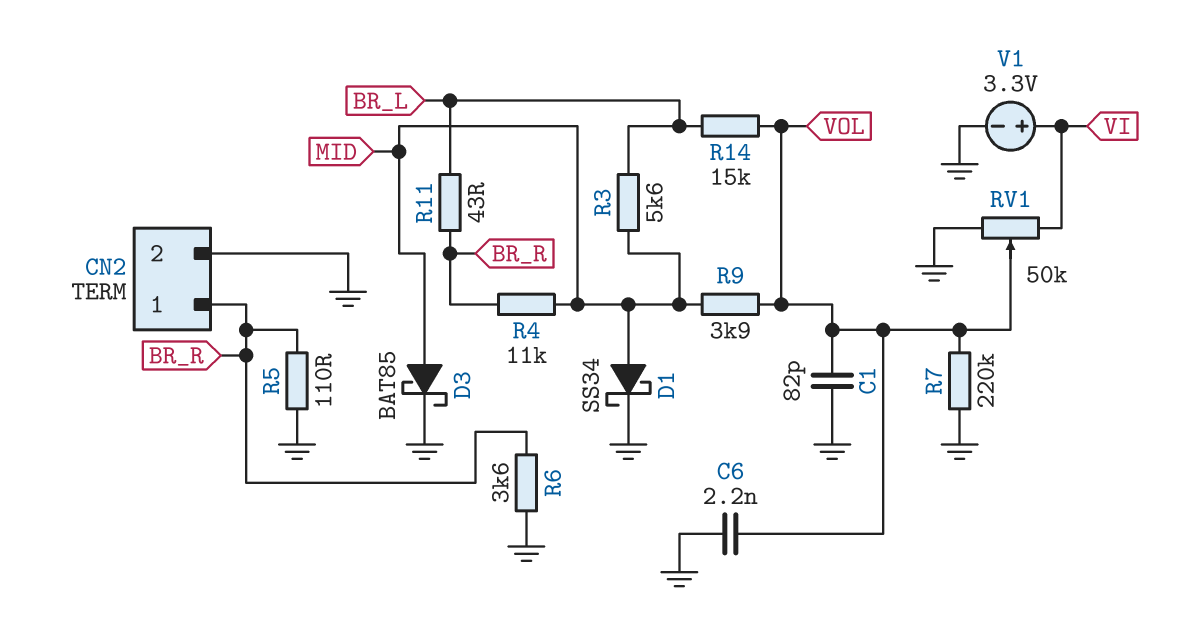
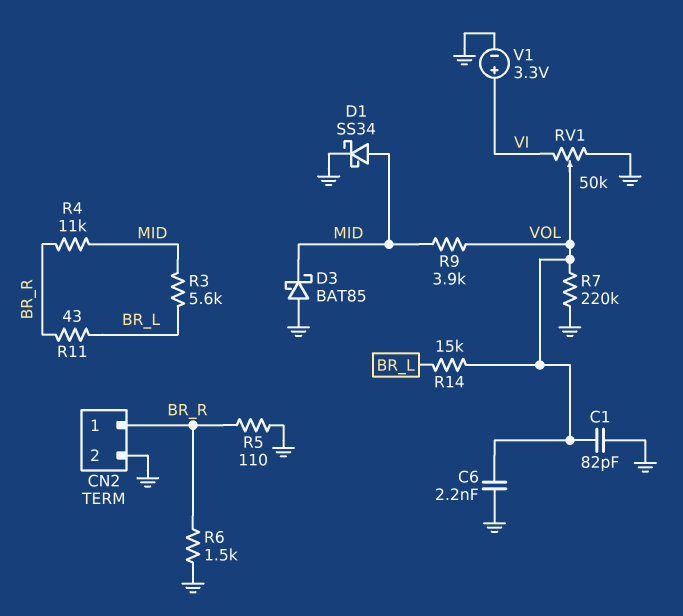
D3: schottky BAT85 (A MID, K GND) -> schottky BAT85 (A GND, K MID)
R6: 3.6k (BR_R, GND) -> 1.5k (BR_R, GND)

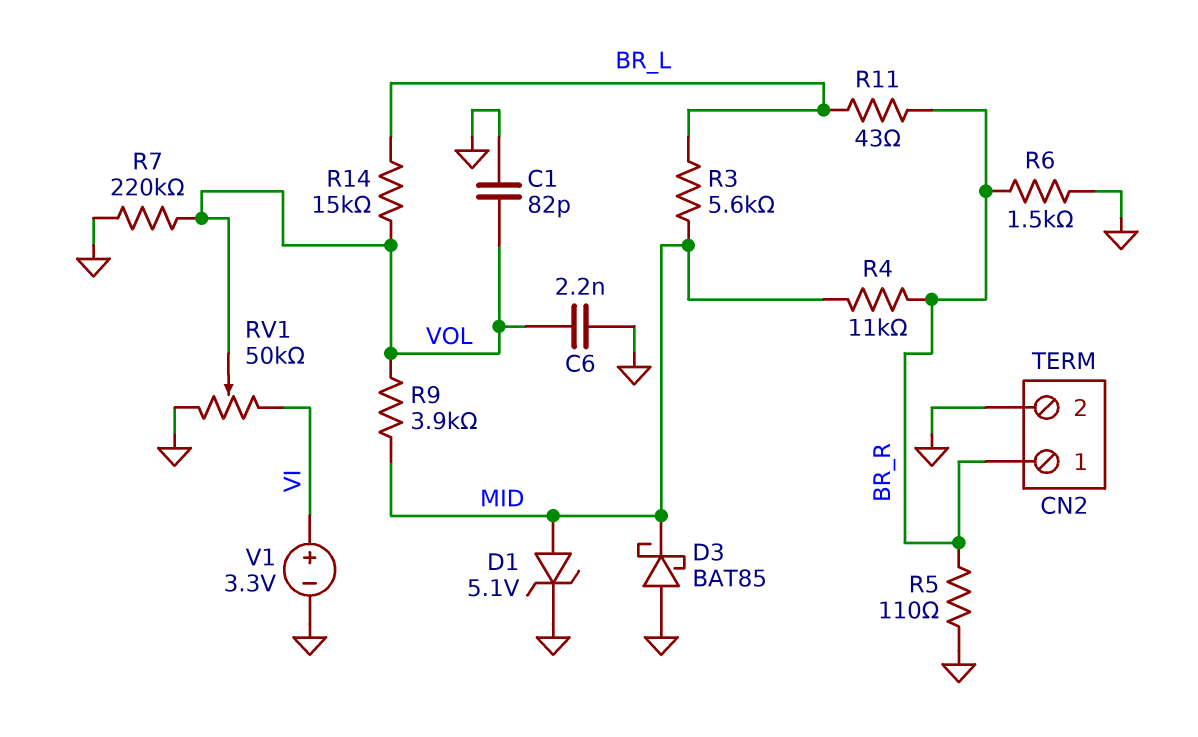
D1: schottky SS34 (A MID, K GND) -> zener 5.1V (A MID, K GND)

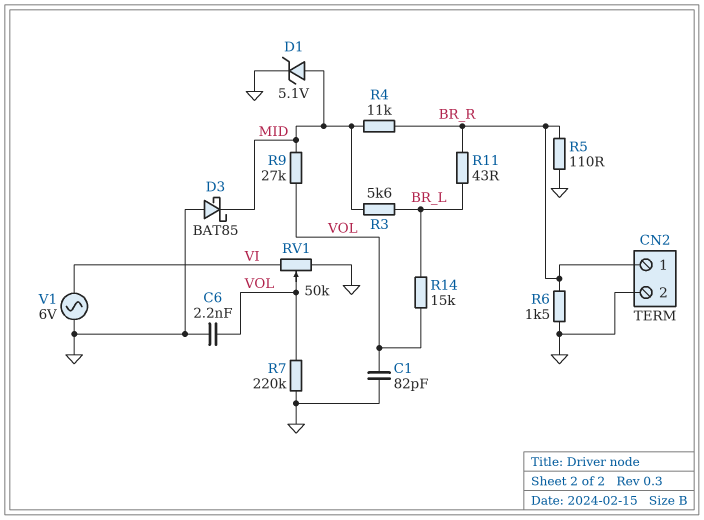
R9: 3.9k (MID, VOL) -> 27k (MID, VOL)
V1: 3.3V (plus VI, minus GND) -> AC 6V (GND, VI)

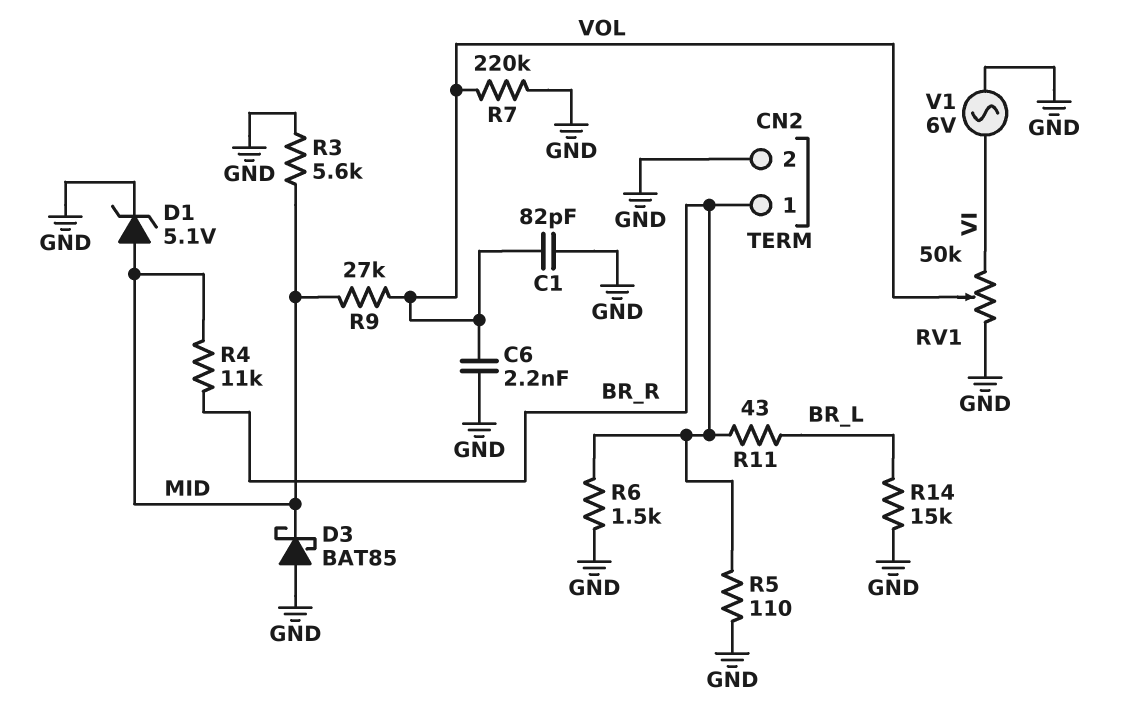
R3: 5.6k (BR_L, MID) -> 5.6k (GND, MID)
R14: 15k (BR_L, VOL) -> 15k (BR_L, GND)

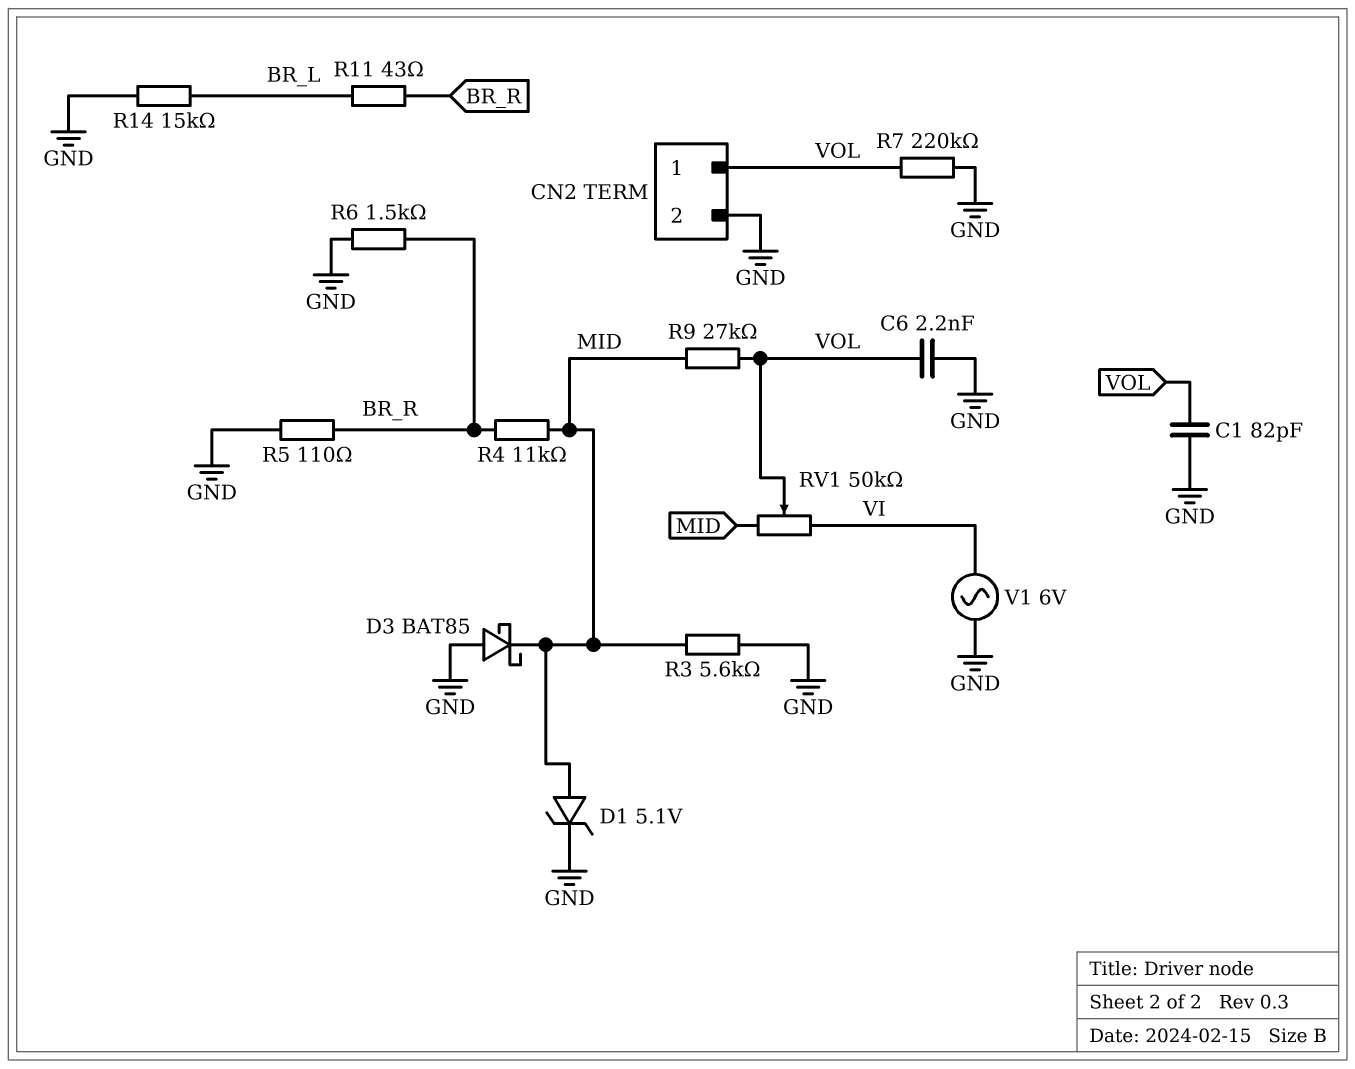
CN2 pin 1: BR_R -> VOL
RV1: 50k (GND, VI, wiper VOL) -> 50k (MID, VI, wiper VOL)

